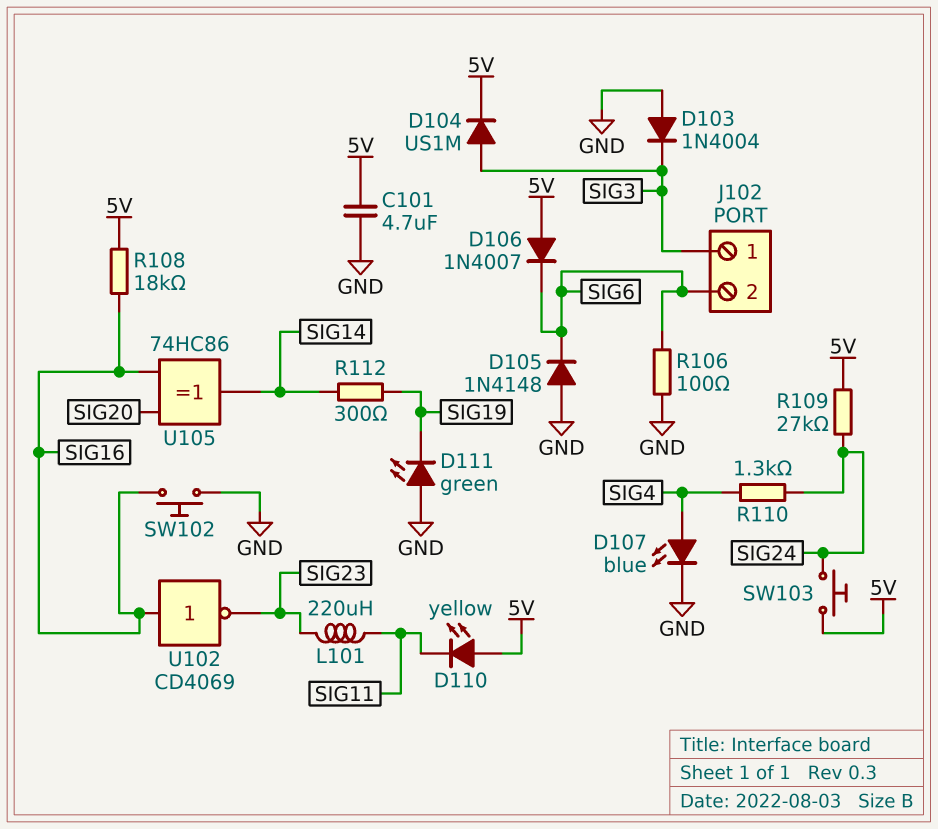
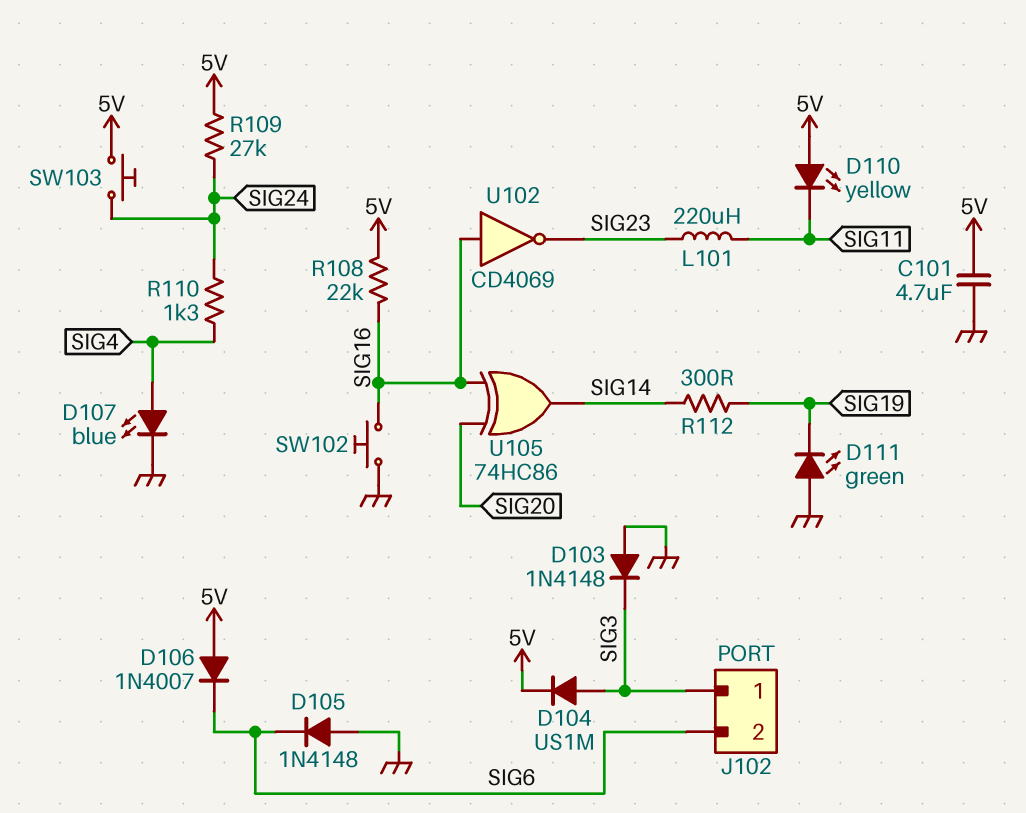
D103: diode 1N4004 (A GND, K SIG3) -> diode 1N4148 (A GND, K SIG3)
R106: 100 (GND, SIG6) -> none
R108: 18k (5V, SIG16) -> 22k (5V, SIG16)

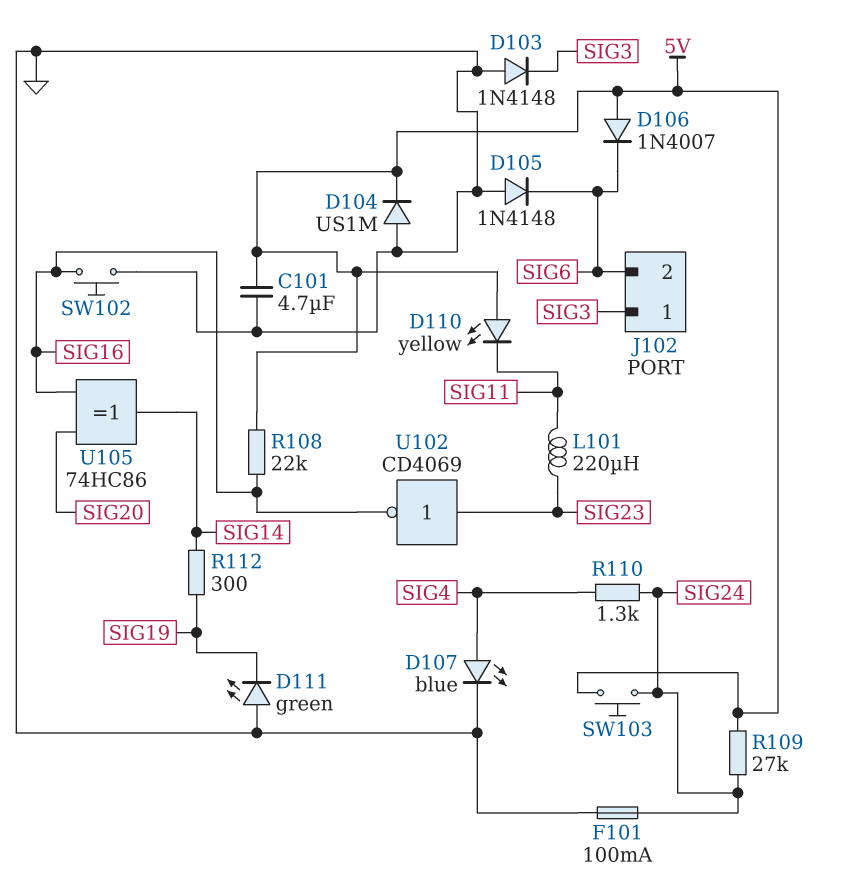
D104: diode US1M (A SIG3, K 5V) -> diode US1M (A GND, K 5V)
F101: none -> 100mA (GND, SIG24)
U102: NOT CD4069 (in SIG16, out SIG23) -> NOT CD4069 (in SIG23, out SIG16)

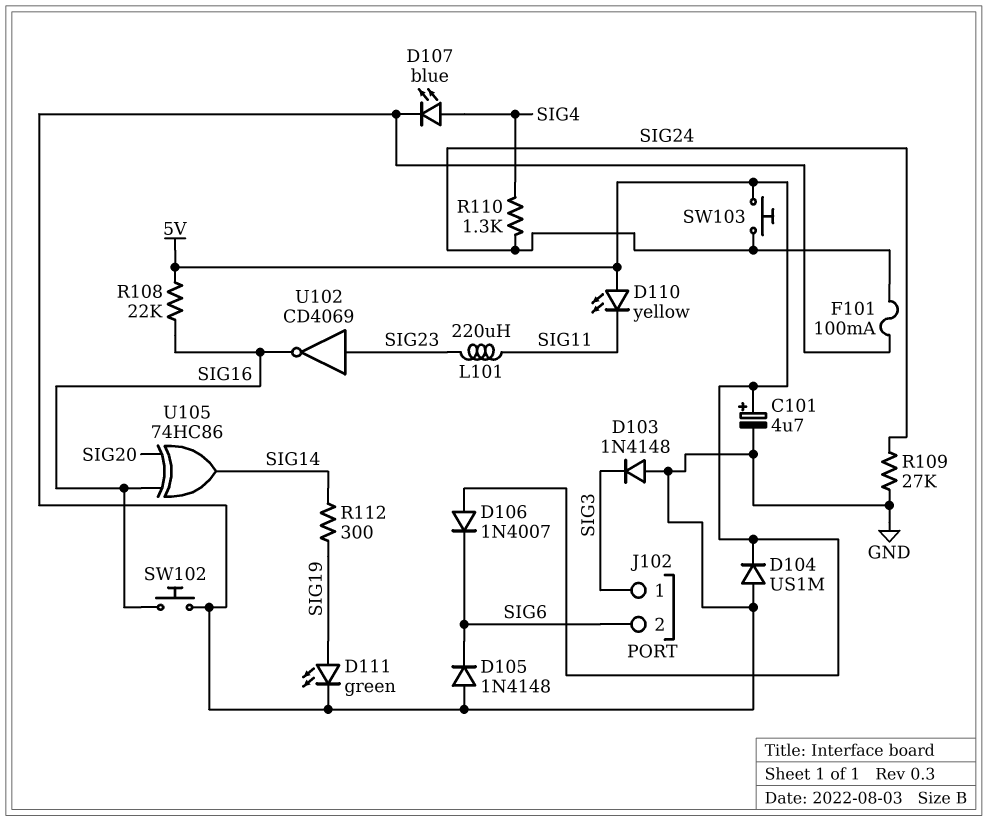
C101: 4.7uF (5V, GND) -> 4.7uF (plus 5V, minus GND)
D111: LED green (A GND, K SIG19) -> LED green (A SIG19, K GND)
R109: 27k (5V, SIG24) -> 27k (GND, SIG24)

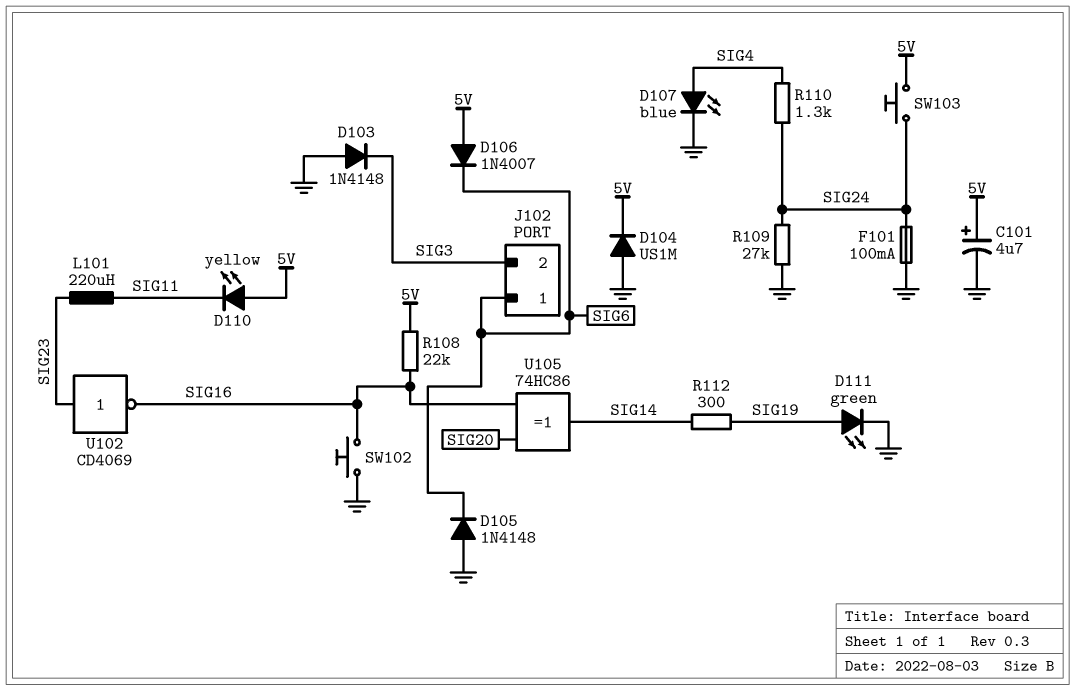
J102 pin 1: SIG3 -> SIG6
J102 pin 2: SIG6 -> SIG3

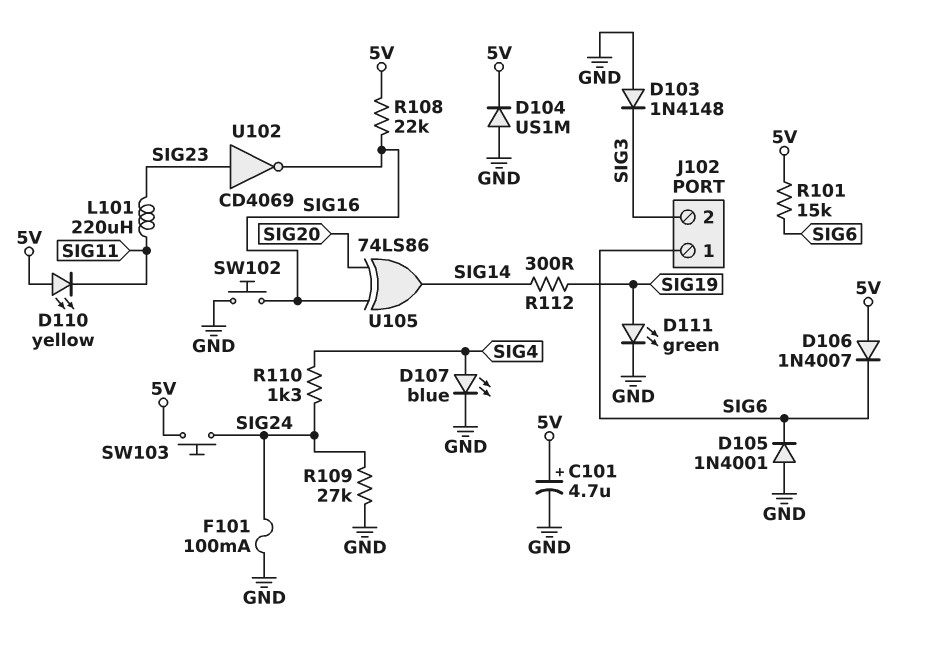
D105: diode 1N4148 (A GND, K SIG6) -> diode 1N4001 (A GND, K SIG6)
R101: none -> 15k (5V, SIG6)
U105: XOR 74HC86 (in SIG16, in SIG20, out SIG14) -> XOR 74LS86 (in SIG16, in SIG20, out SIG14)

